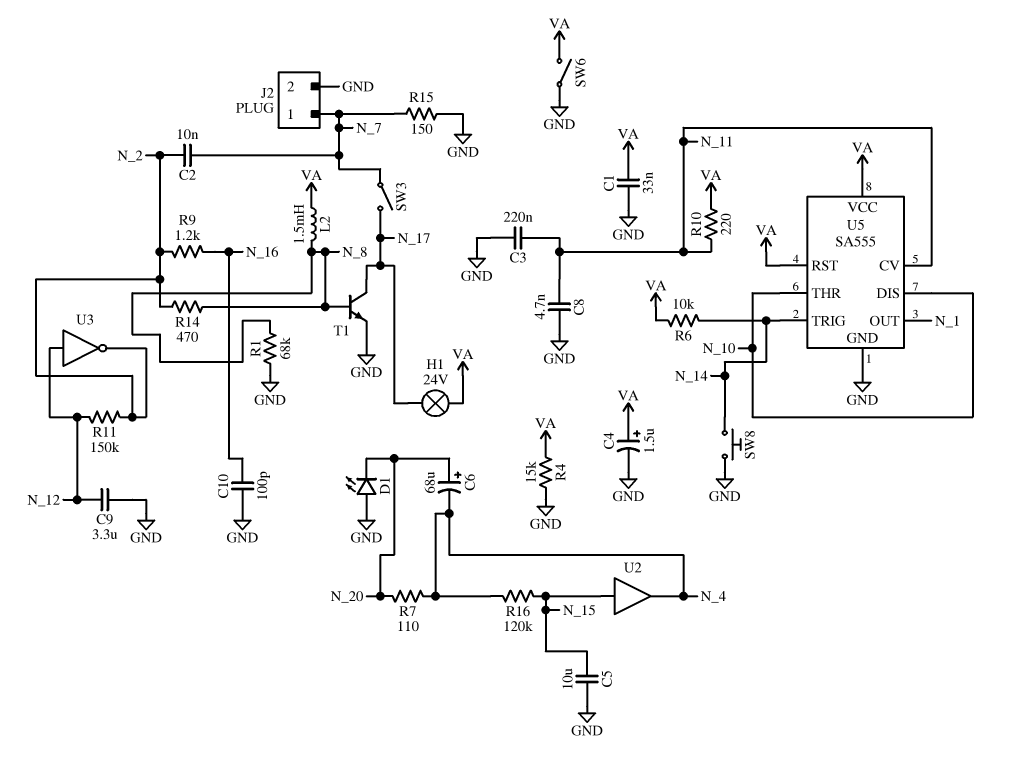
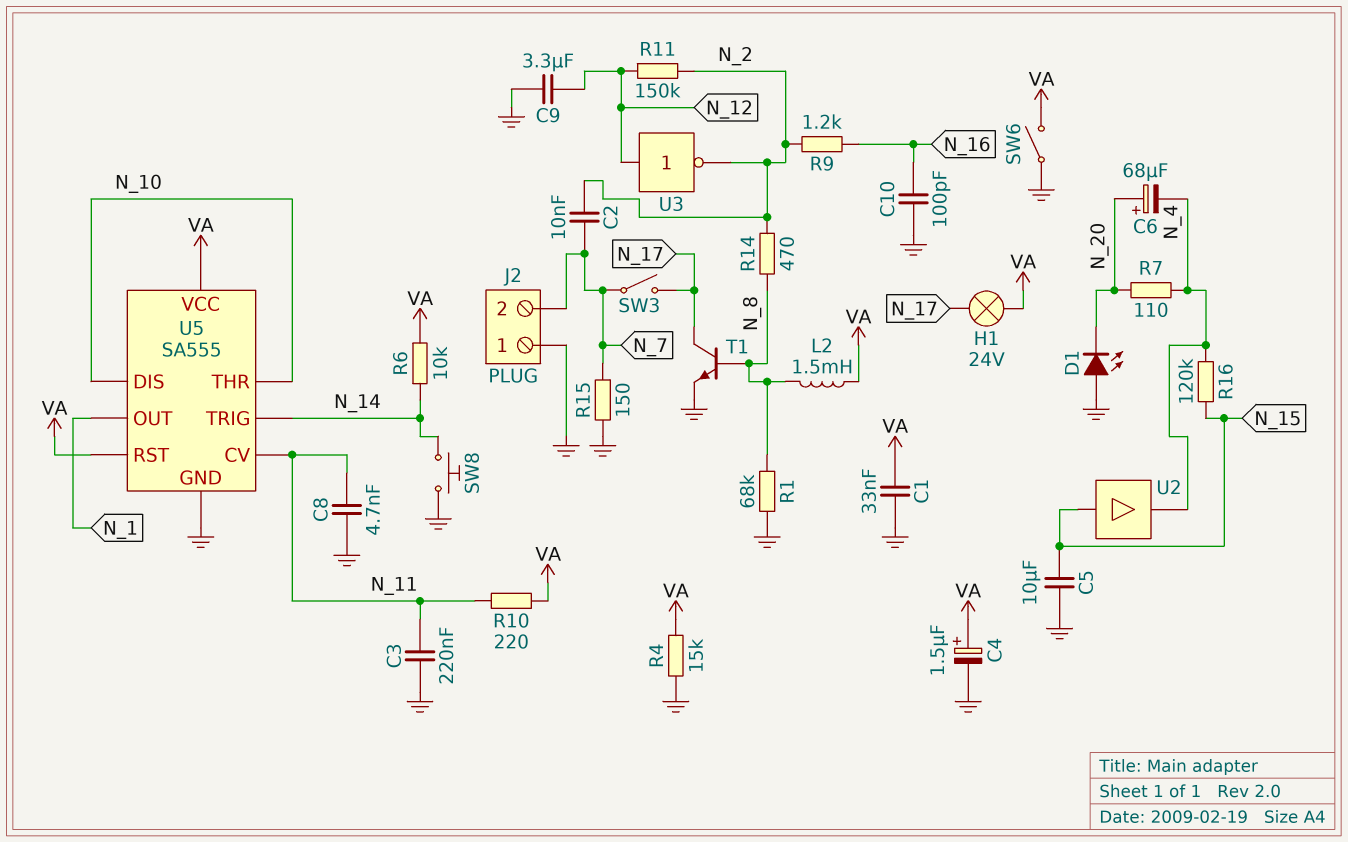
J2 pin 1: N_7 -> GND
J2 pin 2: GND -> N_7

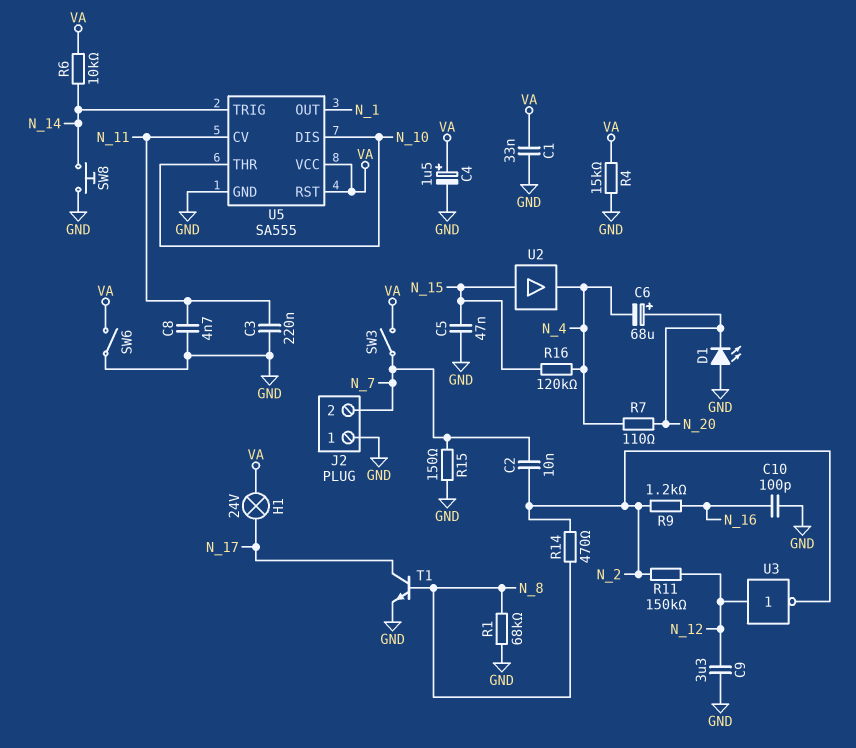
C5: 10uF (GND, N_15) -> 47nF (GND, N_15)
L2: 1.5mH (N_8, VA) -> none
R10: 220 (N_11, VA) -> none
SW3: switch (N_7, N_17) -> switch (N_7, VA)

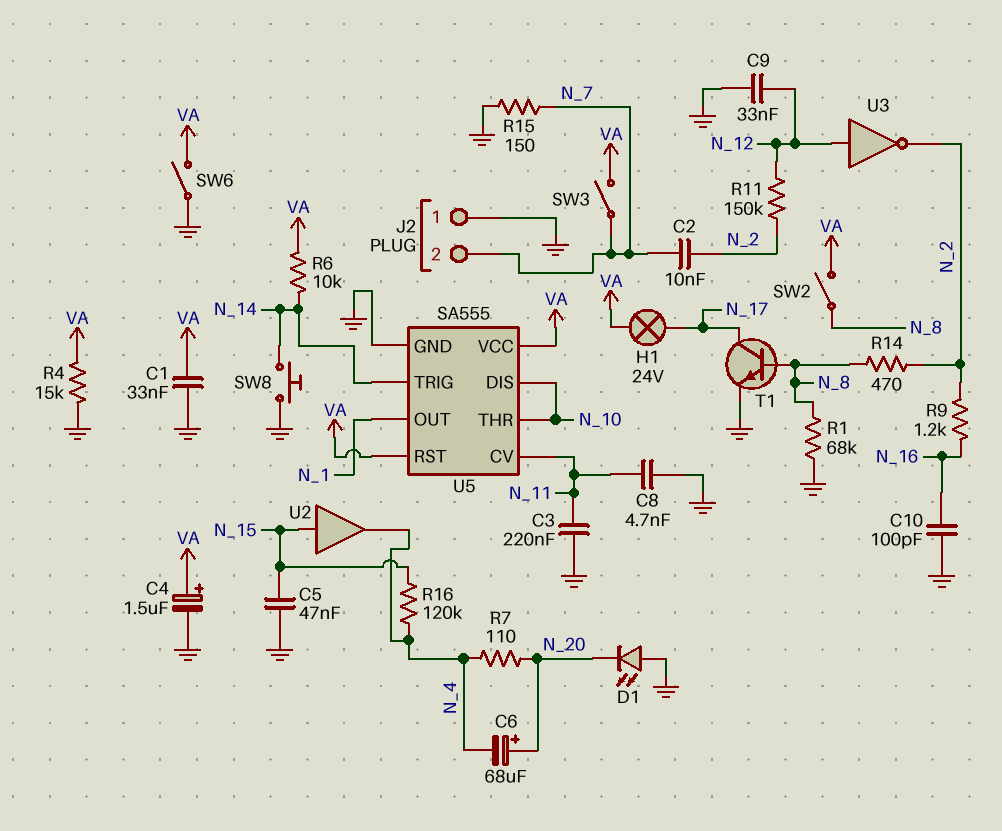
C9: 3.3uF (GND, N_12) -> 33nF (GND, N_12)
SW2: none -> switch (N_8, VA)

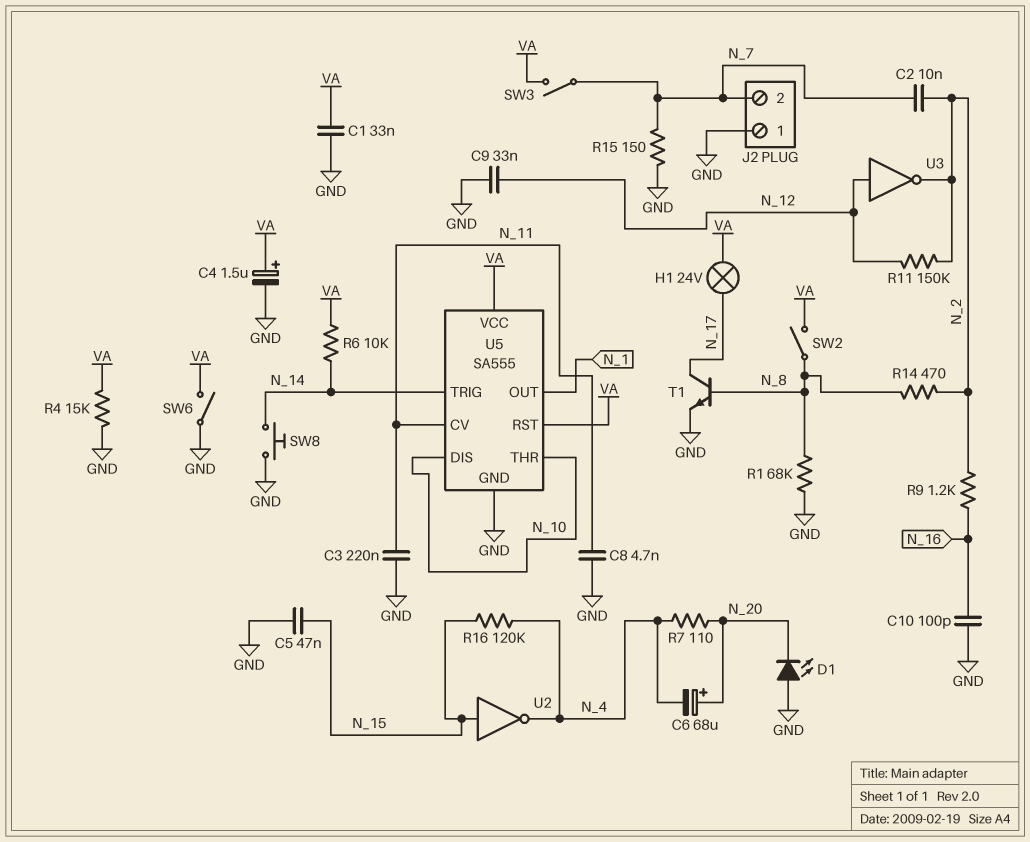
U2: buffer (in N_15, out N_4) -> NOT (in N_15, out N_4)

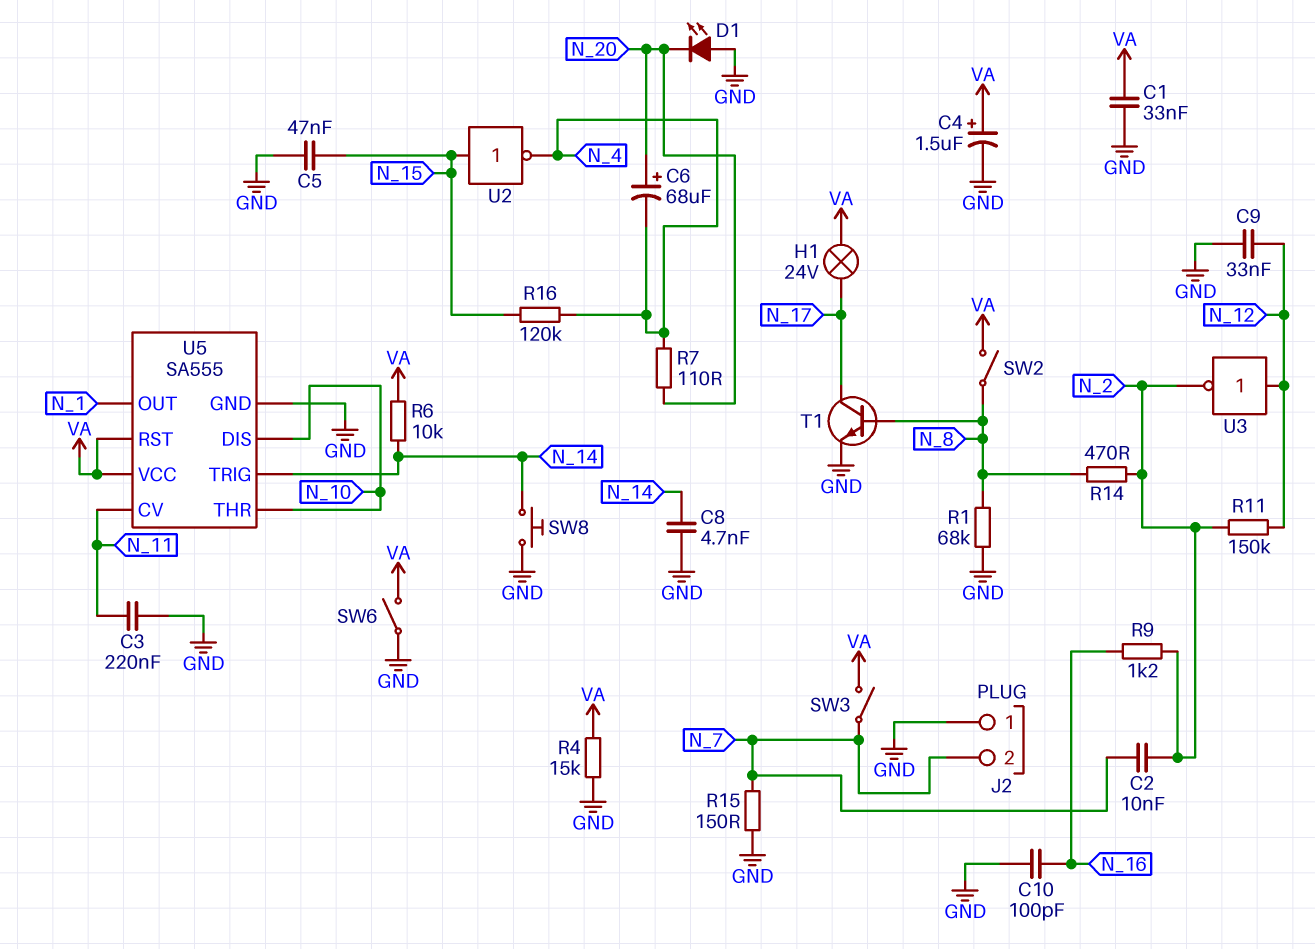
C8: 4.7nF (GND, N_11) -> 4.7nF (GND, N_14)

